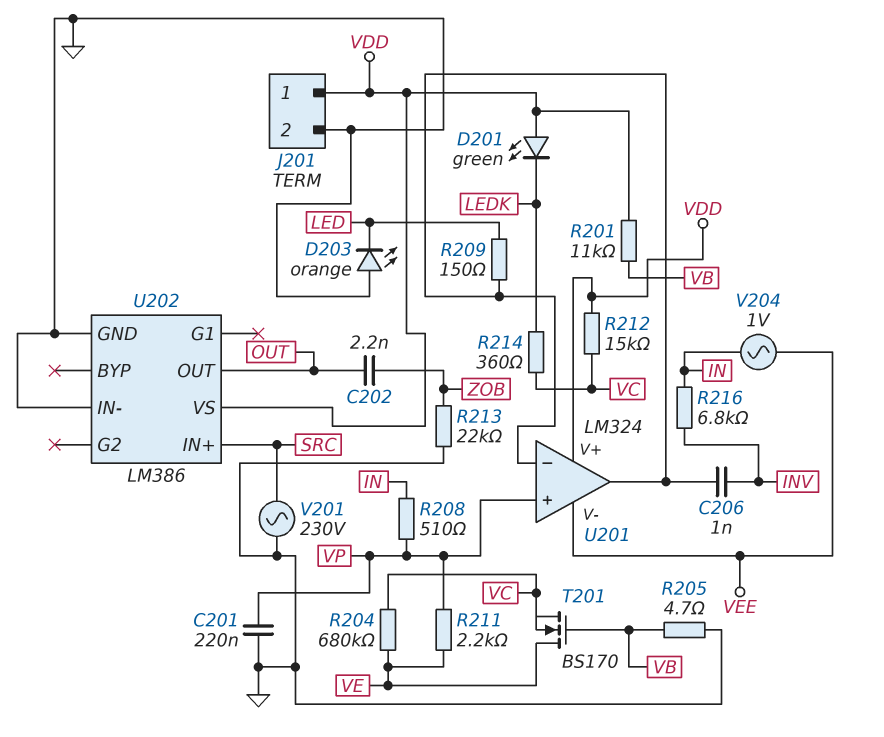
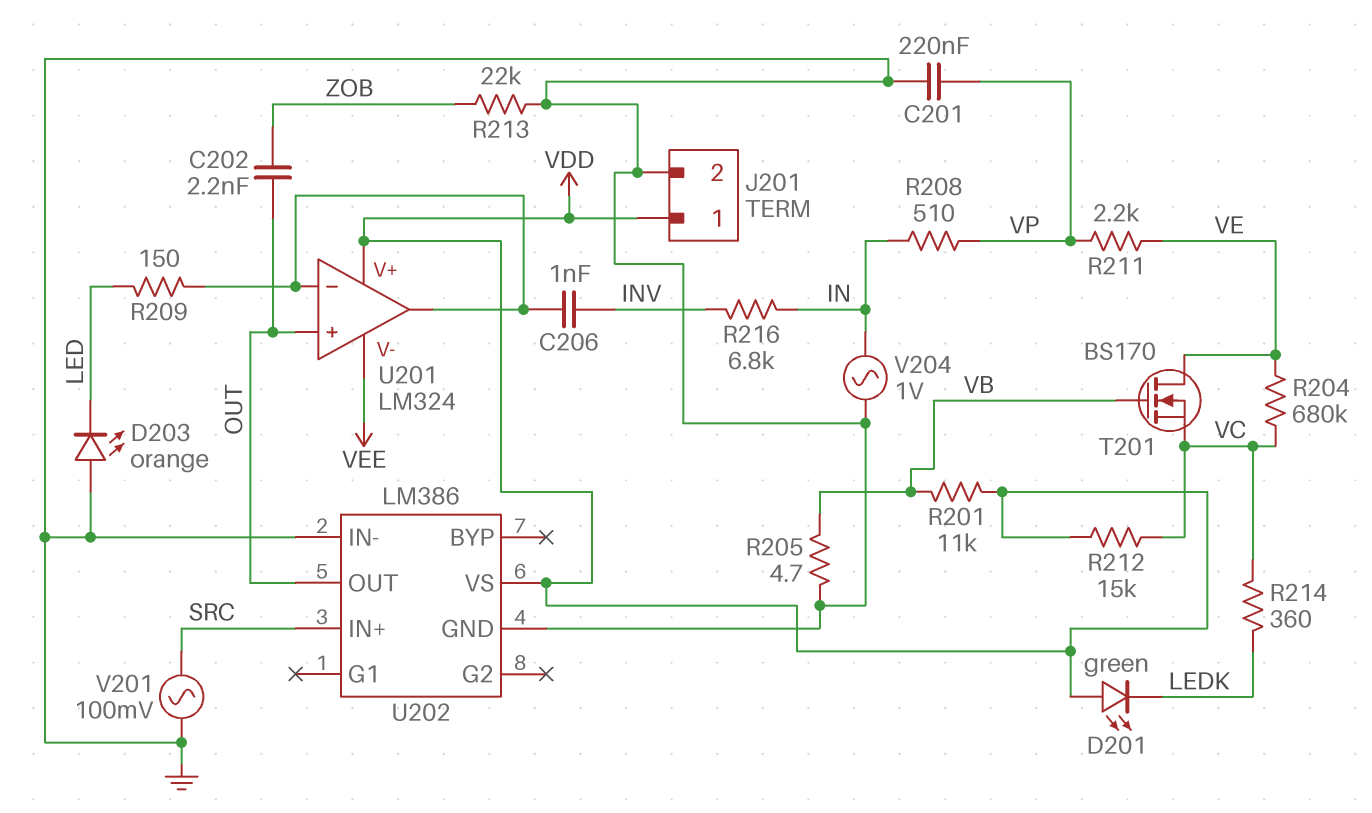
U201 pin in+: VP -> OUT
V201: AC 230V (GND, SRC) -> AC 100mV (GND, SRC)
V204: AC 1V (IN, VEE) -> AC 1V (GND, IN)

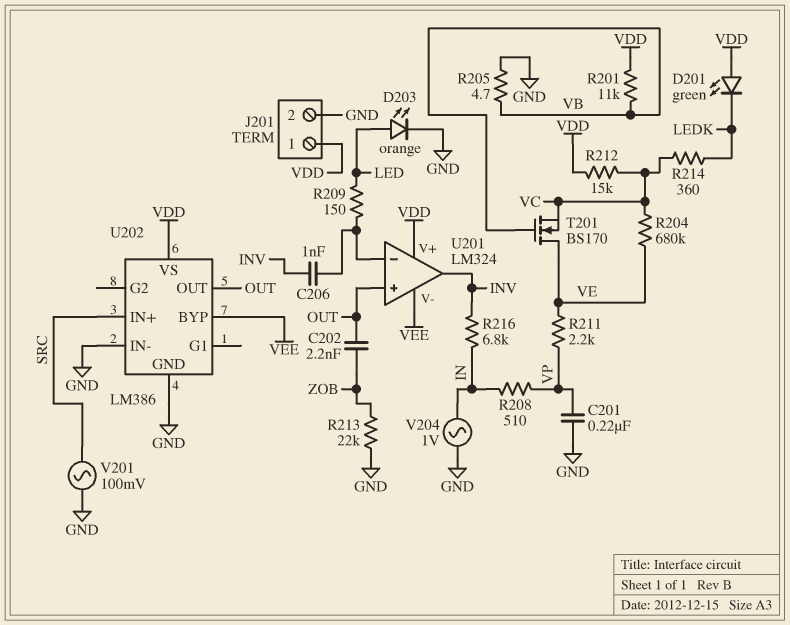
D203: LED orange (A GND, K LED) -> LED orange (A LED, K GND)
U201 pin out: U201/in- -> INV
U202 pin BYP: none -> VEE

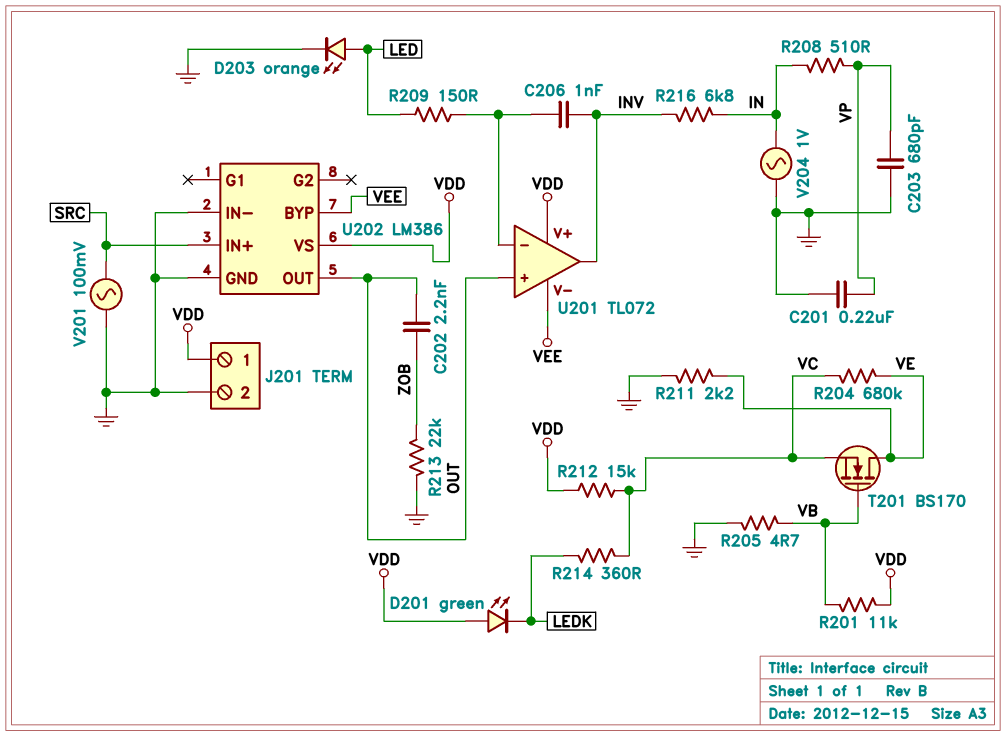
C203: none -> 680pF (GND, VP)
R211: 2.2k (VE, VP) -> 2.2k (GND, VE)
U201: LM324 -> TL072

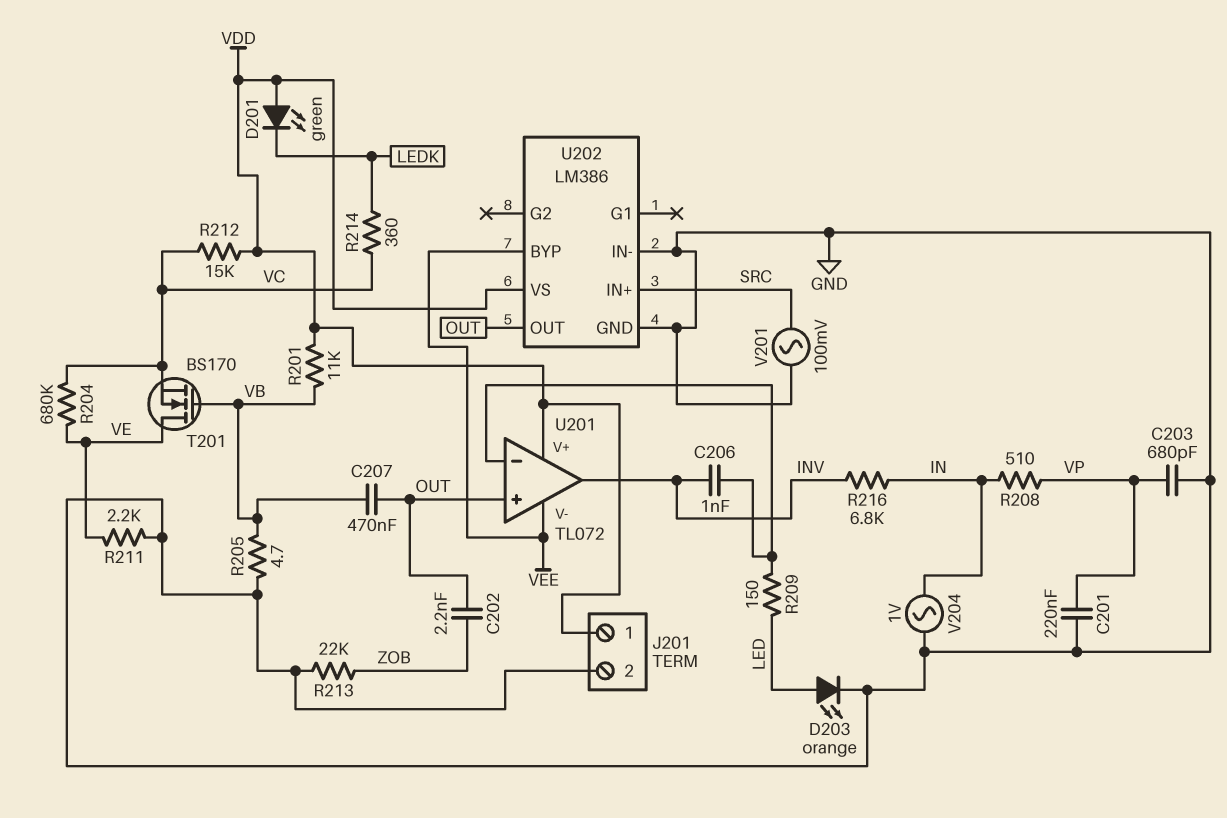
C207: none -> 470nF (OUT, VB)

